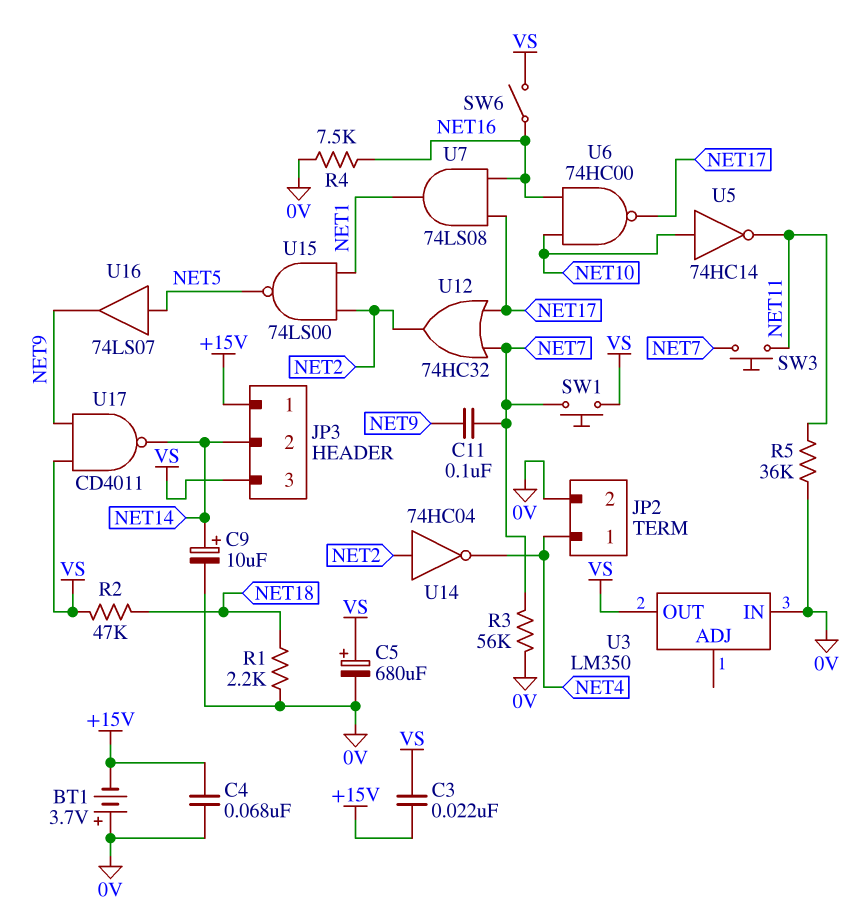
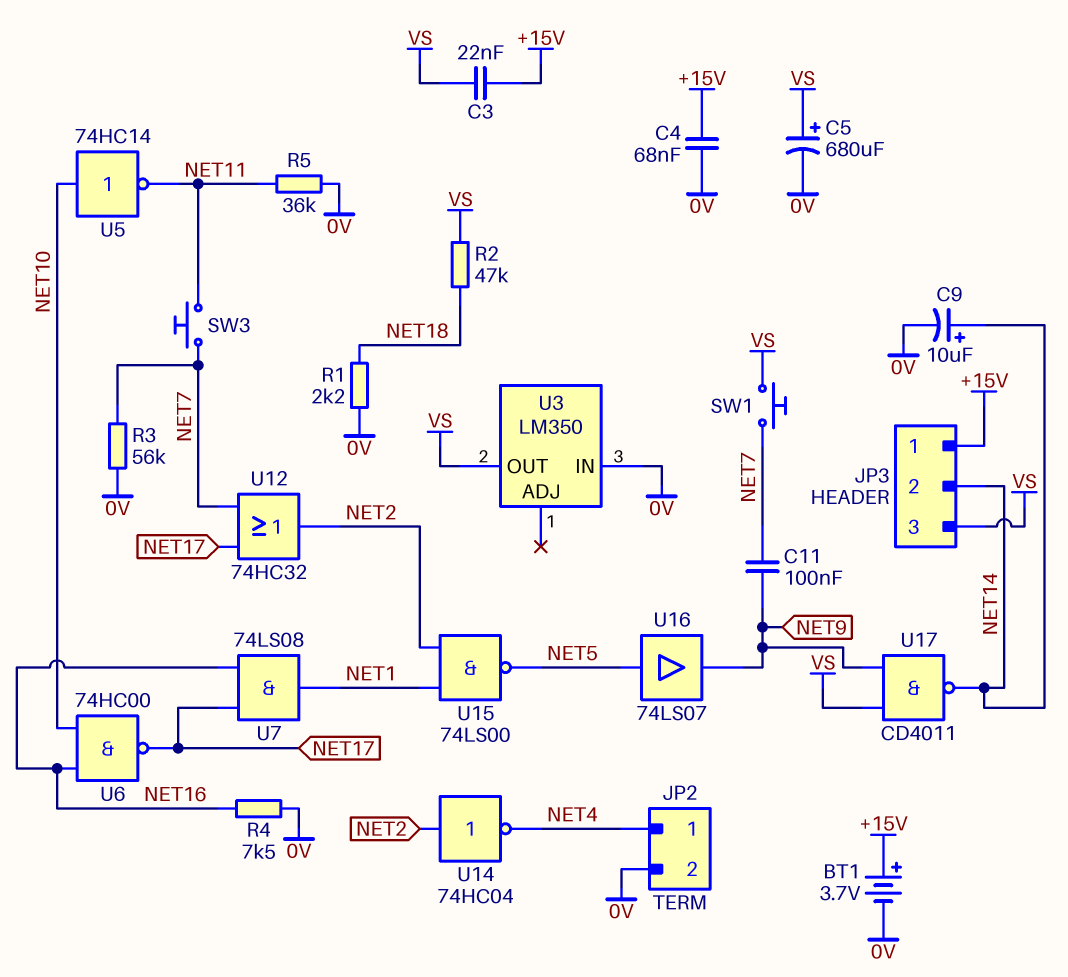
BT1: 3.7V (plus 0V, minus +15V) -> 3.7V (plus +15V, minus 0V)
SW6: switch (NET16, VS) -> none

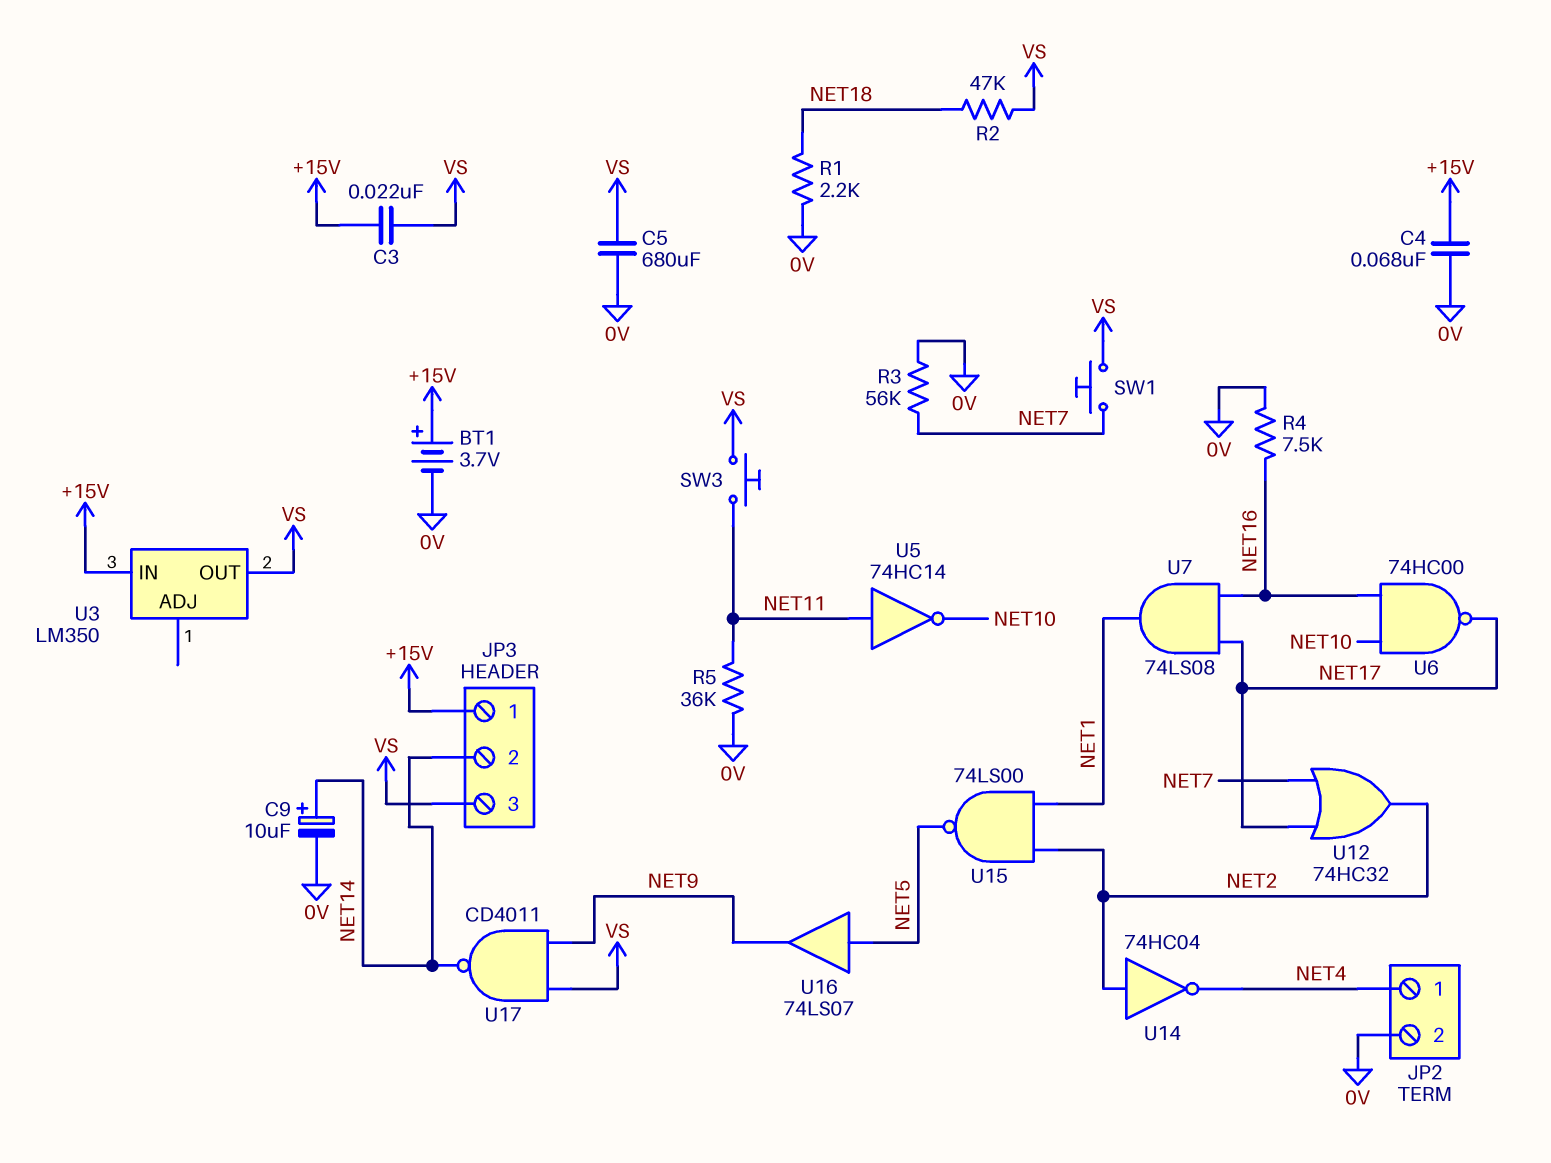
C5: 680uF (plus VS, minus 0V) -> 680uF (0V, VS)
C11: 100nF (NET7, NET9) -> none
SW3: button (NET7, NET11) -> button (NET11, VS)
U3 pin IN: 0V -> +15V
U5: NOT 74HC14 (in NET10, out NET11) -> NOT 74HC14 (in NET11, out NET10)

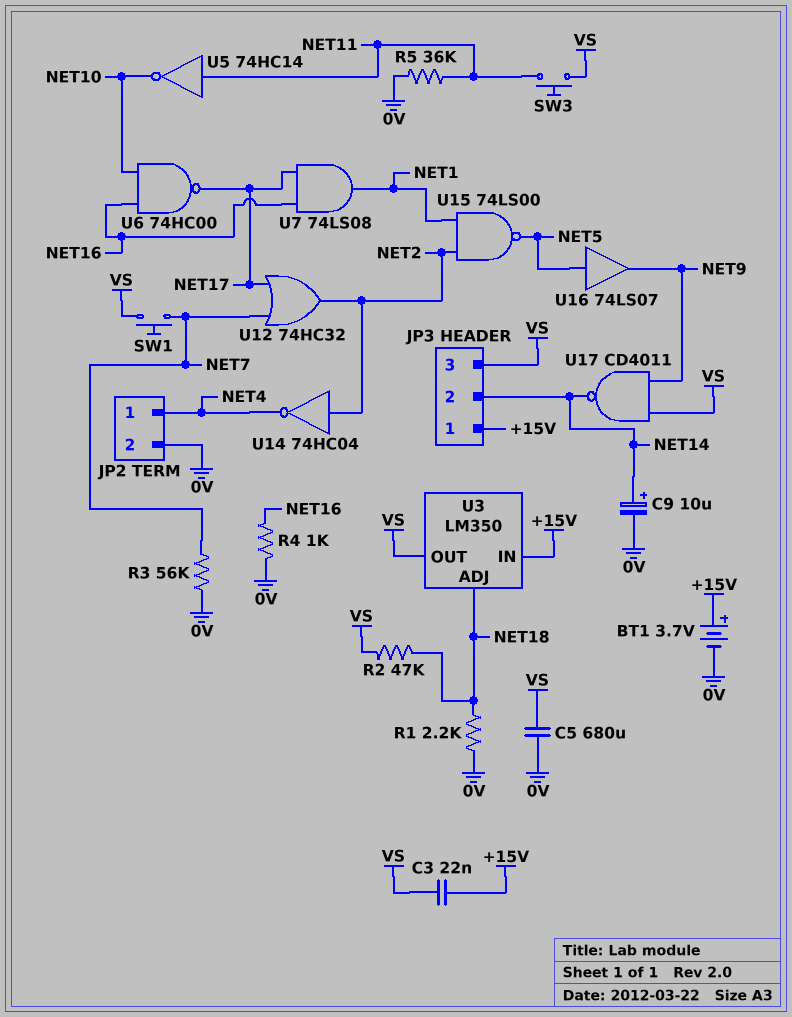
C4: 68nF (+15V, 0V) -> none
R4: 7.5k (0V, NET16) -> 1k (0V, NET16)
U3 pin ADJ: none -> NET18

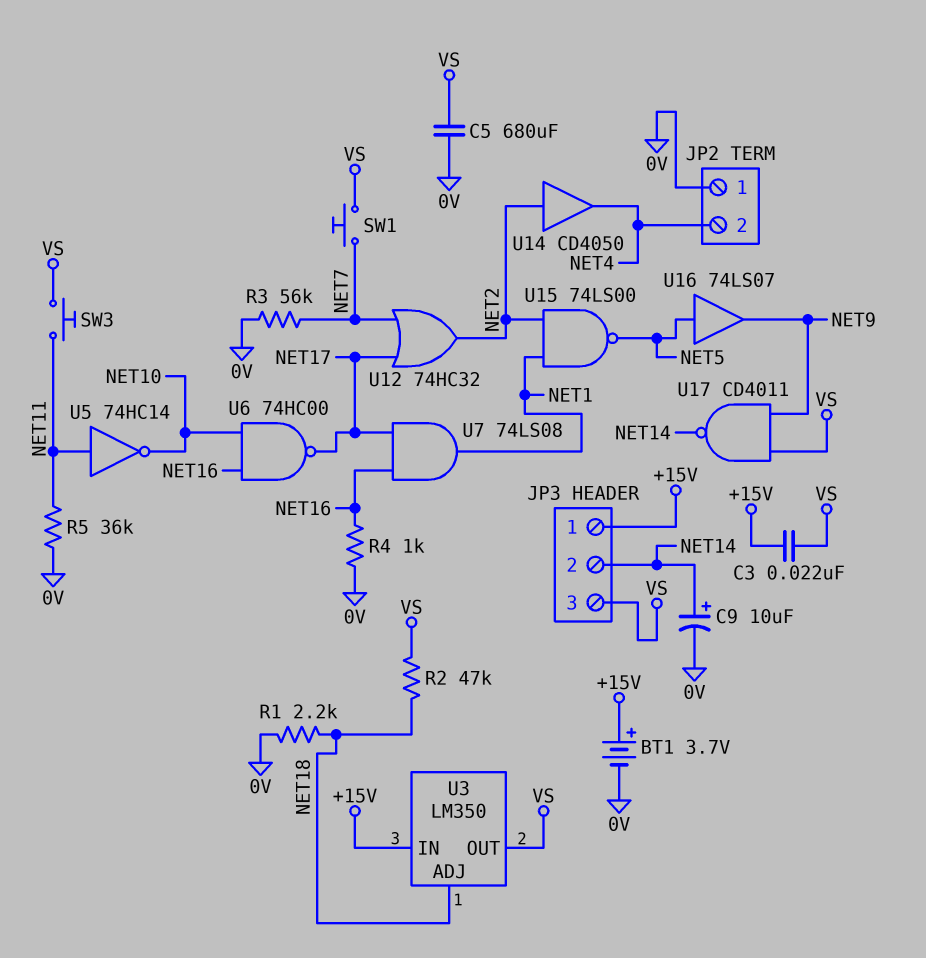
JP2 pin 1: NET4 -> 0V
JP2 pin 2: 0V -> NET4
U14: NOT 74HC04 (in NET2, out NET4) -> buffer CD4050 (in NET2, out NET4)

